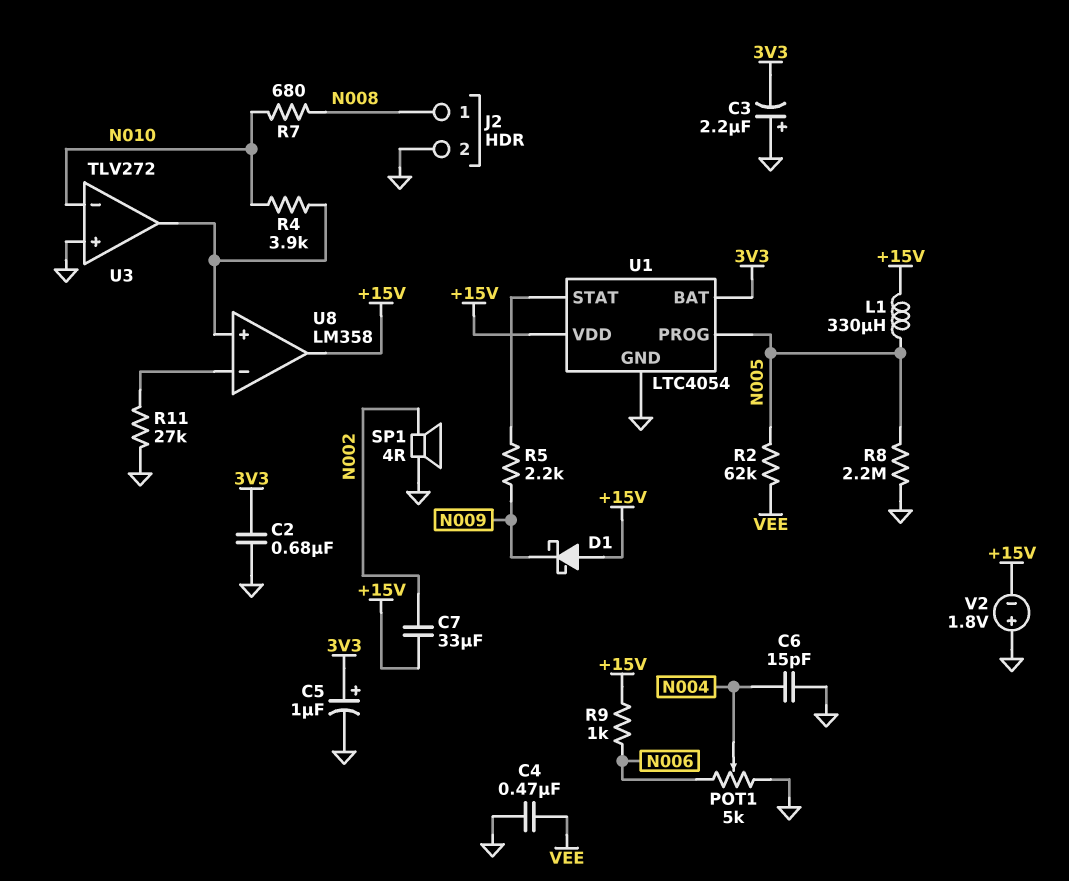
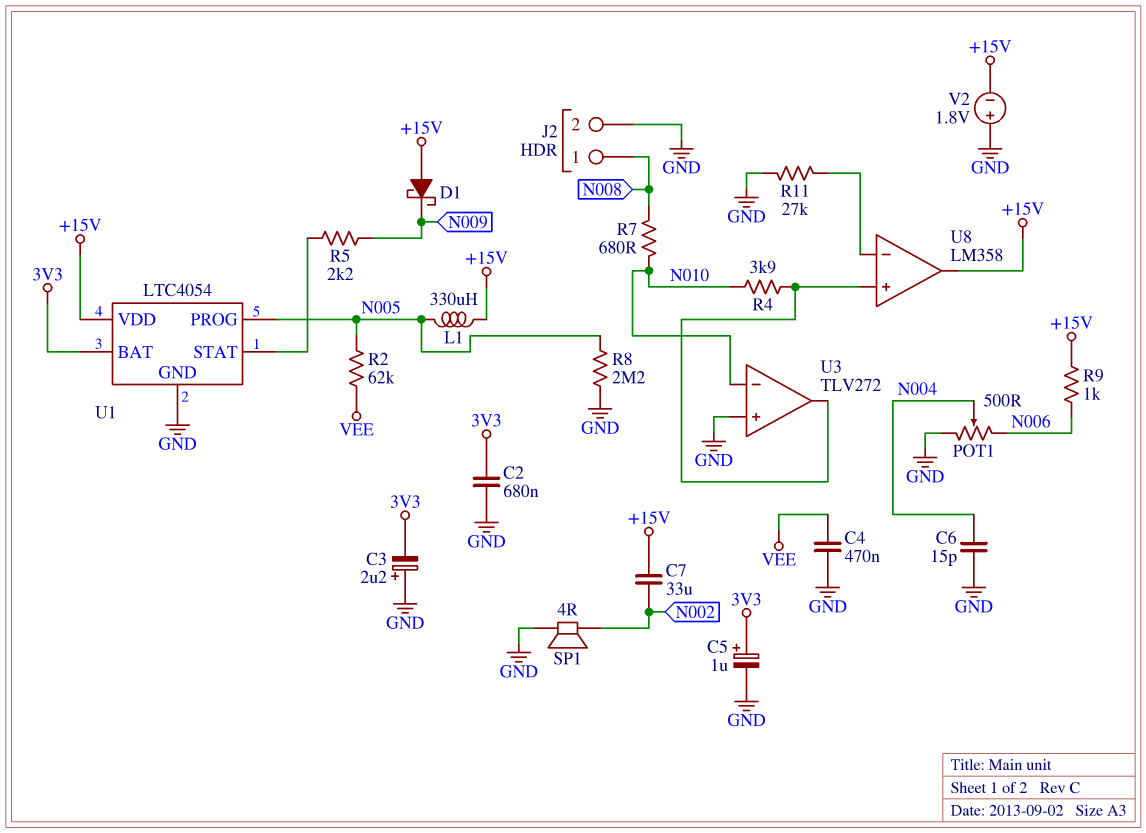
POT1: 5k (GND, N006, wiper N004) -> 500 (GND, N006, wiper N004)

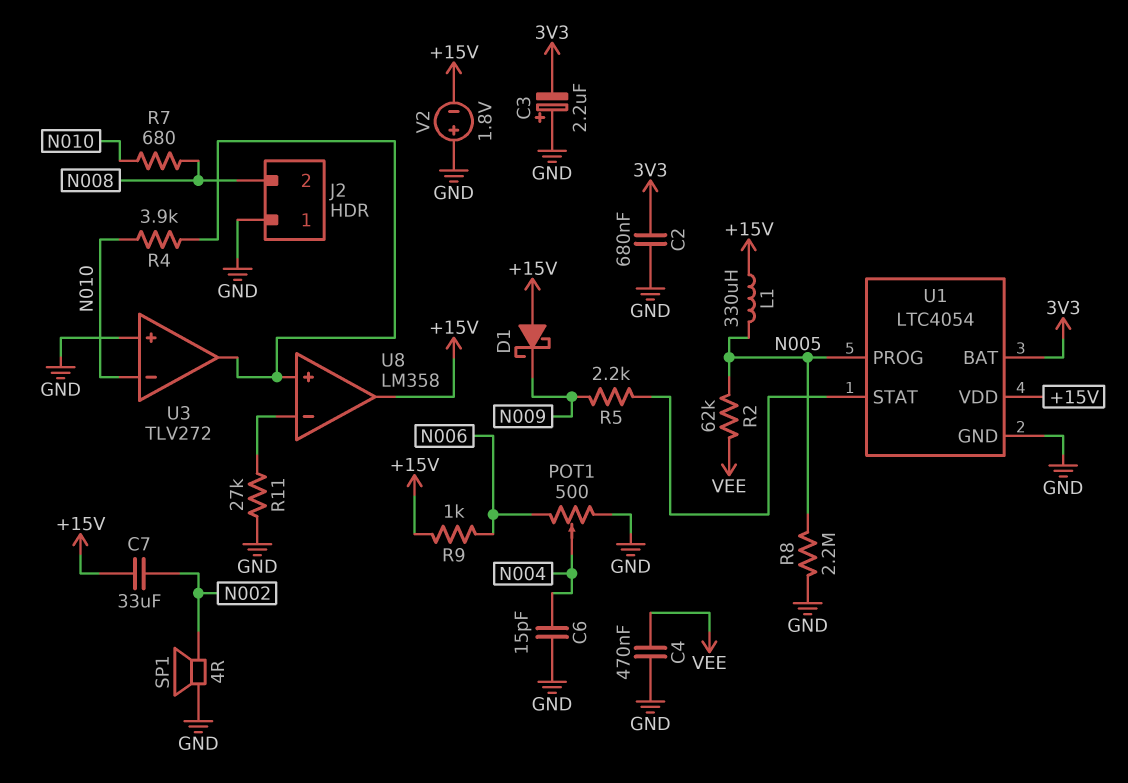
C5: 1uF (plus 3V3, minus GND) -> none
J2 pin 1: N008 -> GND
J2 pin 2: GND -> N008

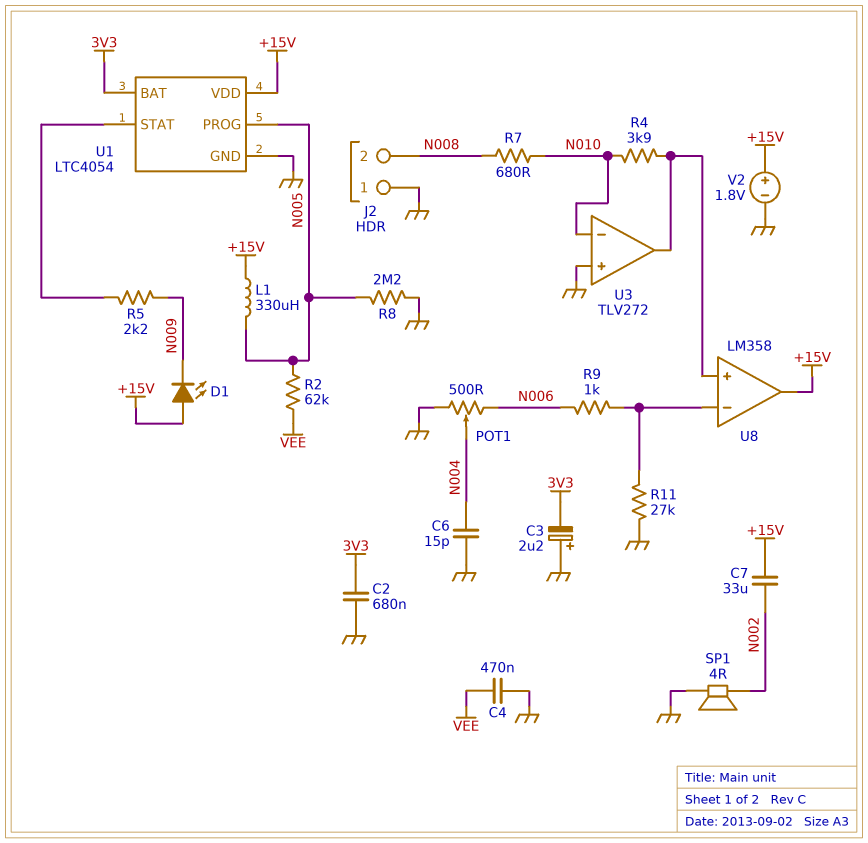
D1: schottky (A +15V, K N009) -> LED (A +15V, K N009)
R9: 1k (+15V, N006) -> 1k (N006, U8/in-)
V2: 1.8V (plus GND, minus +15V) -> 1.8V (plus +15V, minus GND)

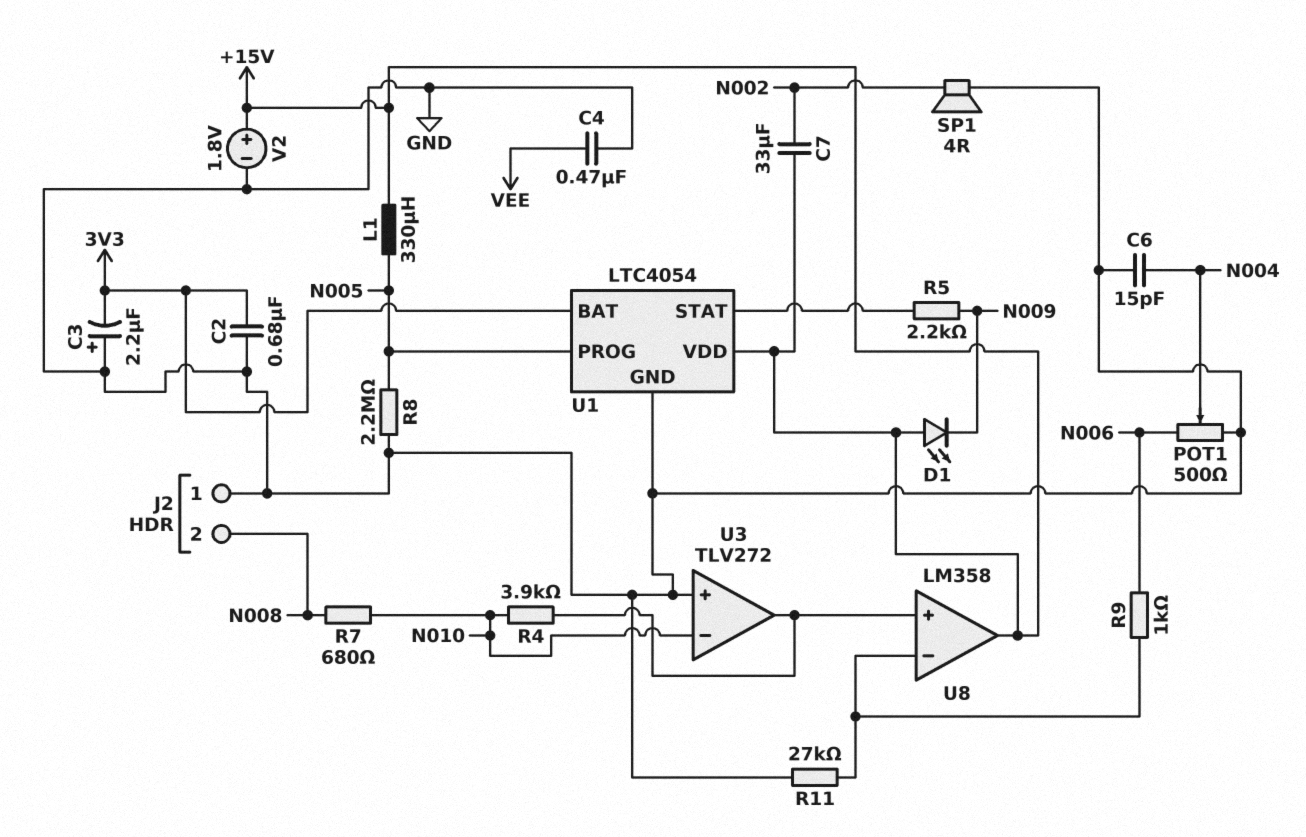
R2: 62k (N005, VEE) -> none

